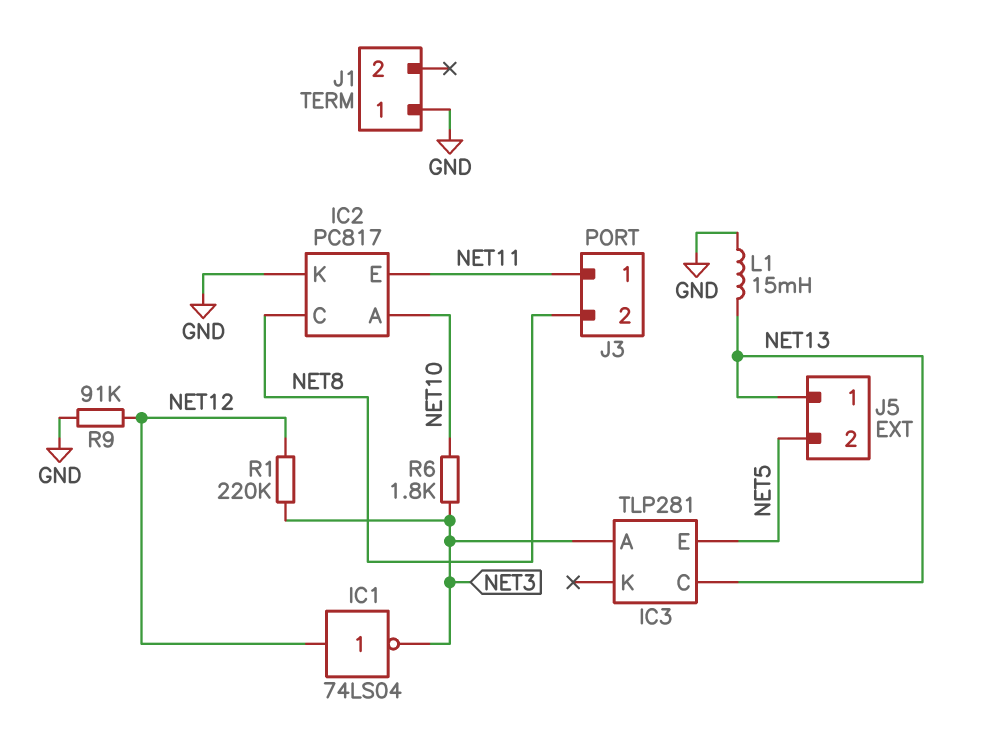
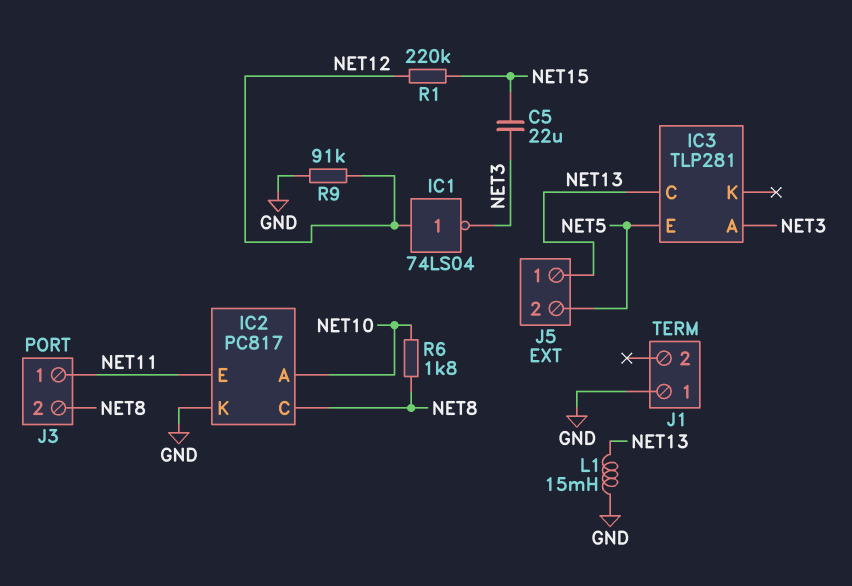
C5: none -> 22uF (NET3, NET15)
R1: 220k (NET3, NET12) -> 220k (NET12, NET15)
R6: 1.8k (NET3, NET10) -> 1.8k (NET8, NET10)

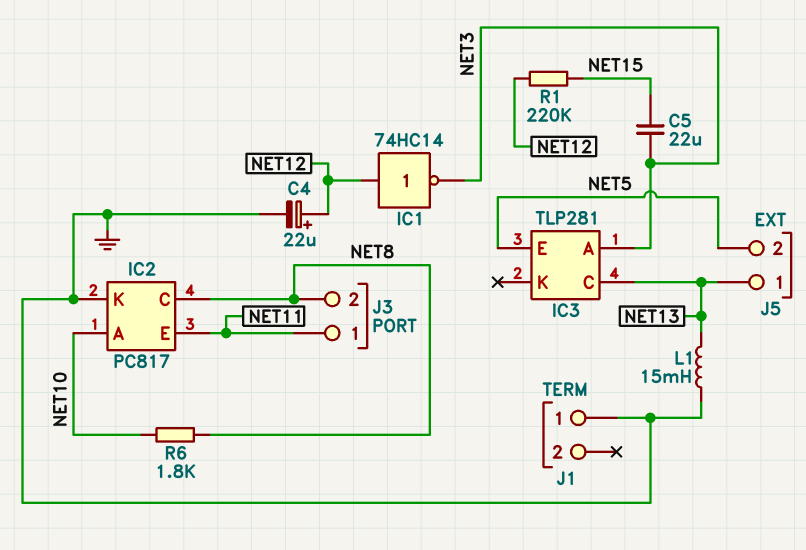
C4: none -> 22uF (plus NET12, minus GND)
IC1: NOT 74LS04 (in NET12, out NET3) -> NOT 74HC14 (in NET12, out NET3)
R9: 91k (GND, NET12) -> none

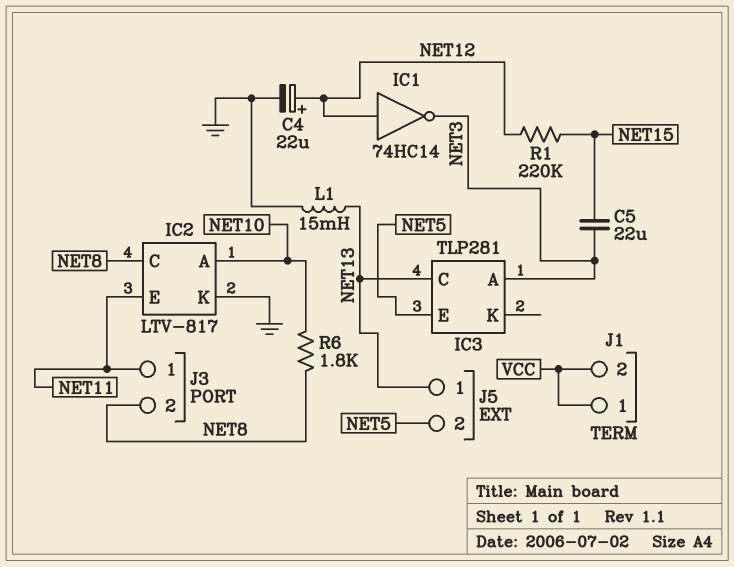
IC2: PC817 -> LTV-817
J1 pin 1: GND -> VCC
J1 pin 2: none -> VCC

